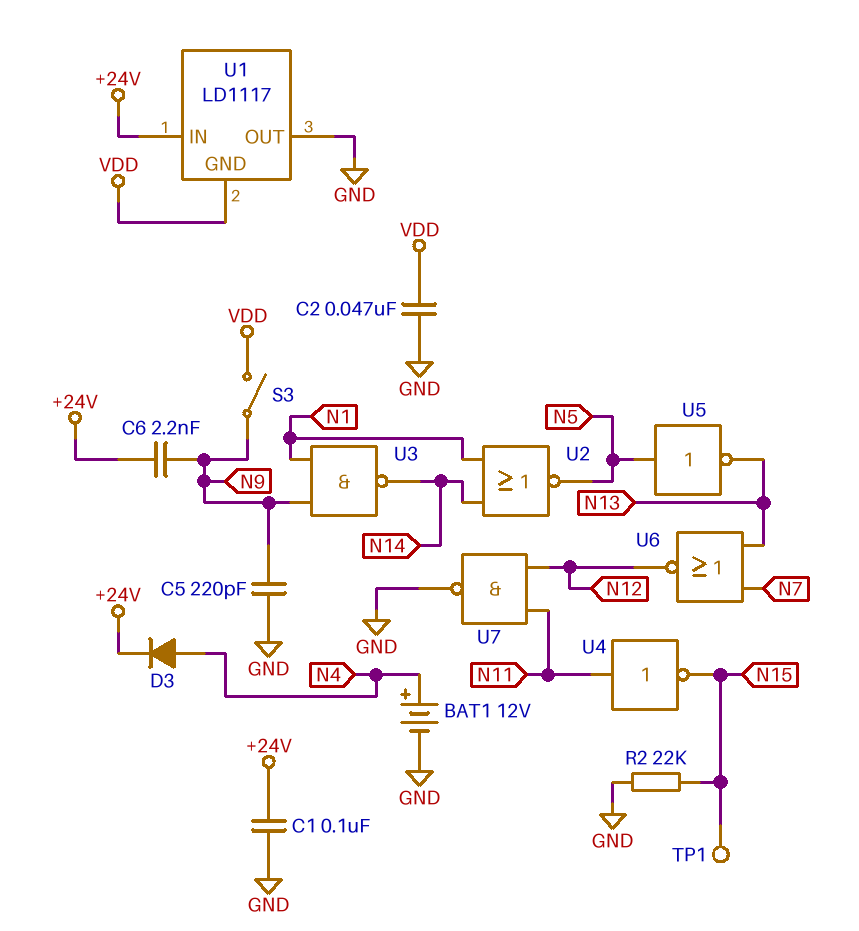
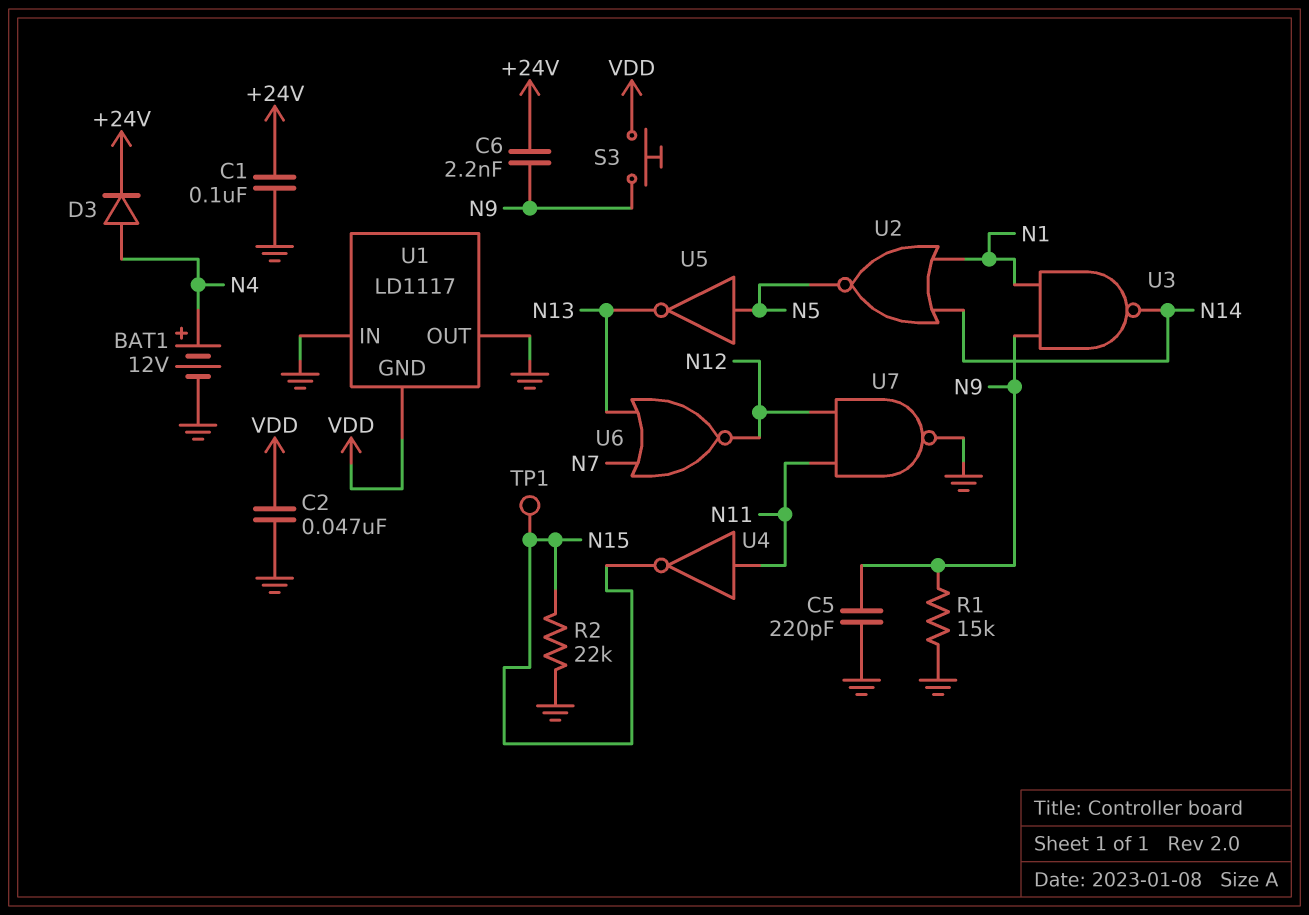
R1: none -> 15k (GND, N9)
S3: switch (N9, VDD) -> button (N9, VDD)
U1 pin IN: +24V -> GND

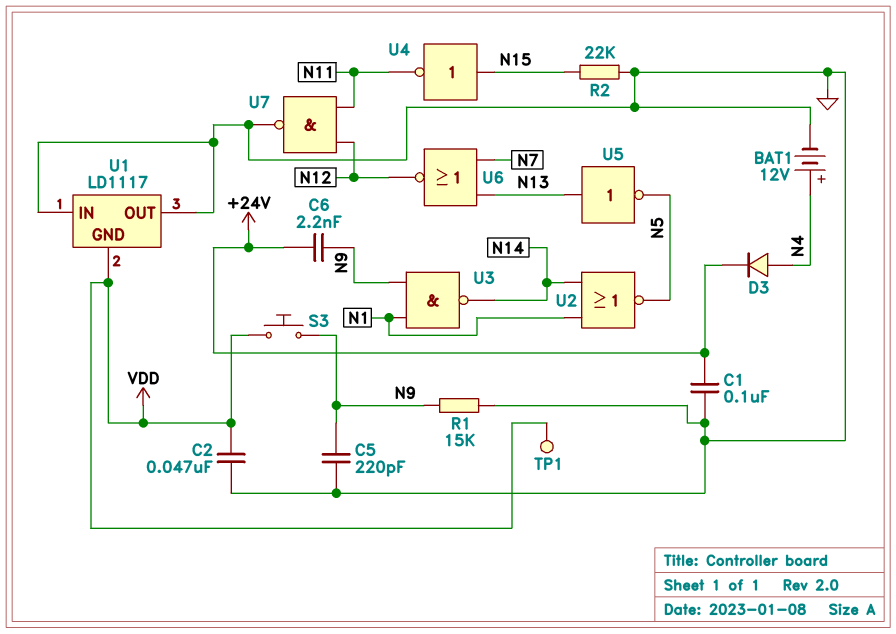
TP1: test point (N15) -> test point (VDD)
U4: NOT (in N11, out N15) -> NOT (in N15, out N11)
U5: NOT (in N5, out N13) -> NOT (in N13, out N5)

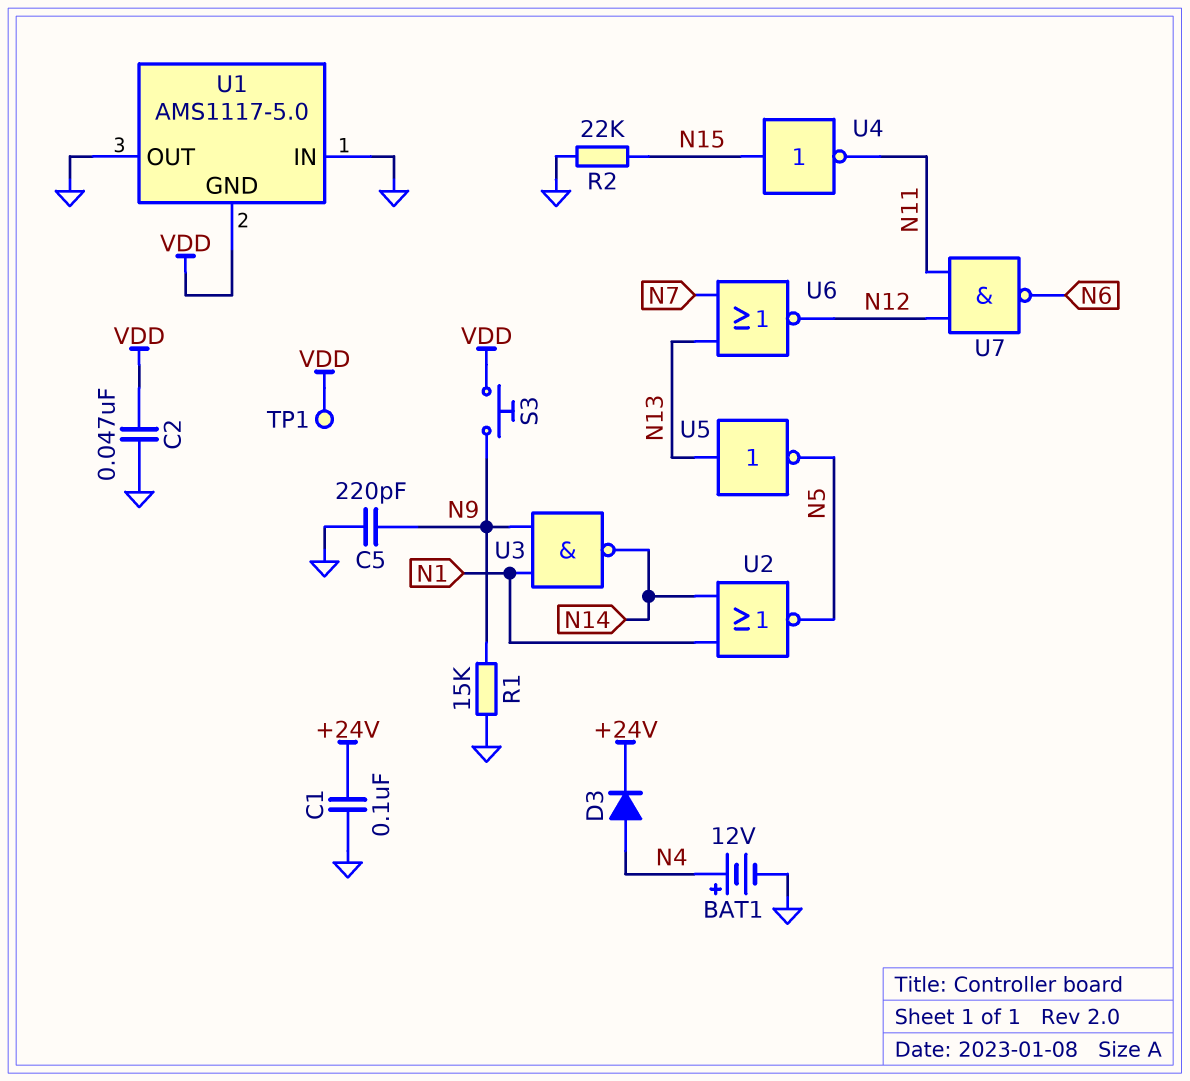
C6: 2.2nF (+24V, N9) -> none
U1: LD1117 -> AMS1117-5.0
U7: NAND (in N11, in N12, out GND) -> NAND (in N11, in N12, out N6)

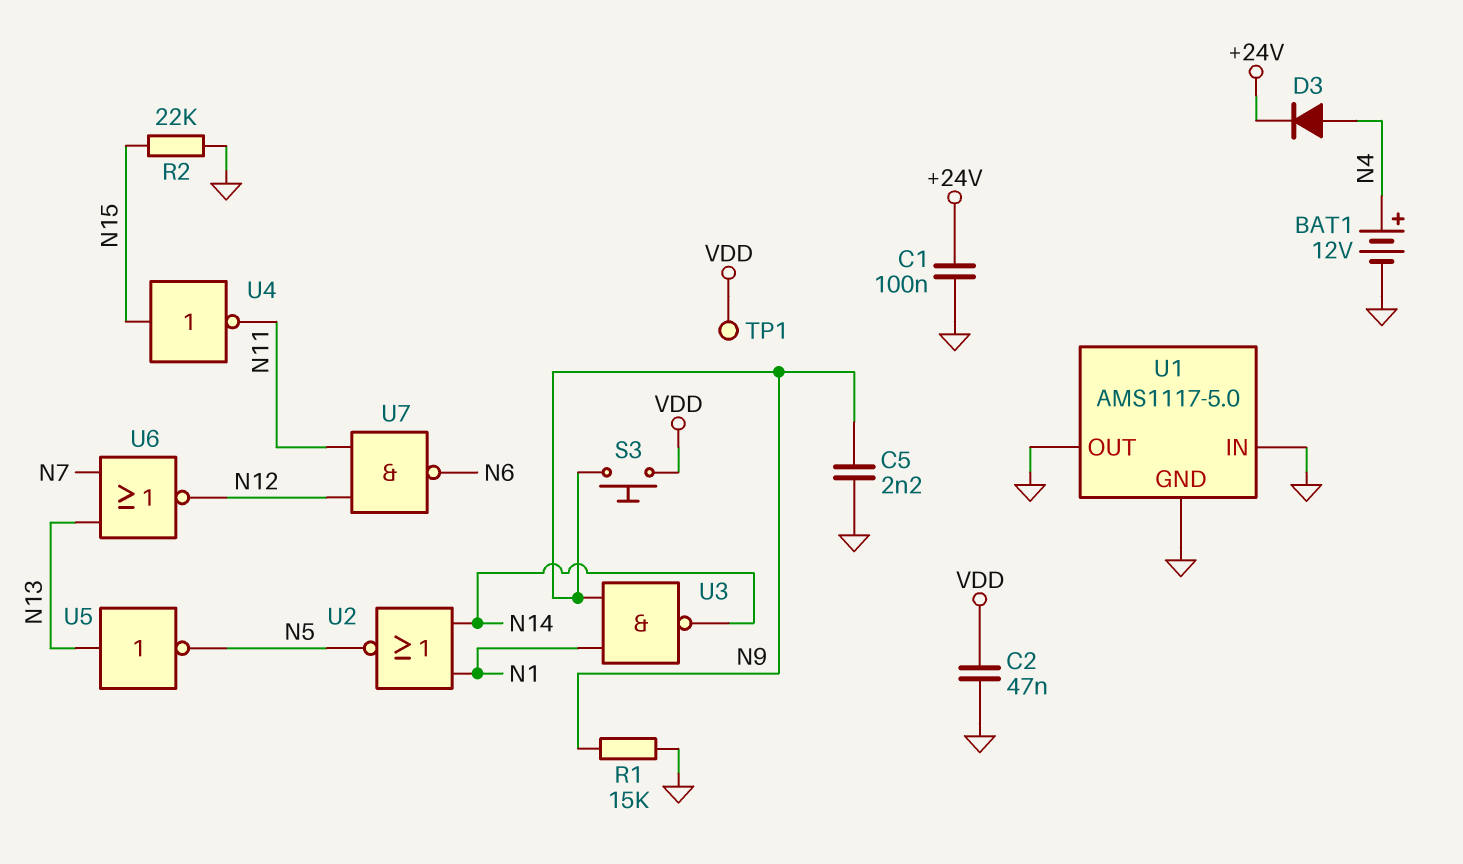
C5: 220pF (GND, N9) -> 2.2nF (GND, N9)
U1 pin GND: VDD -> GND

